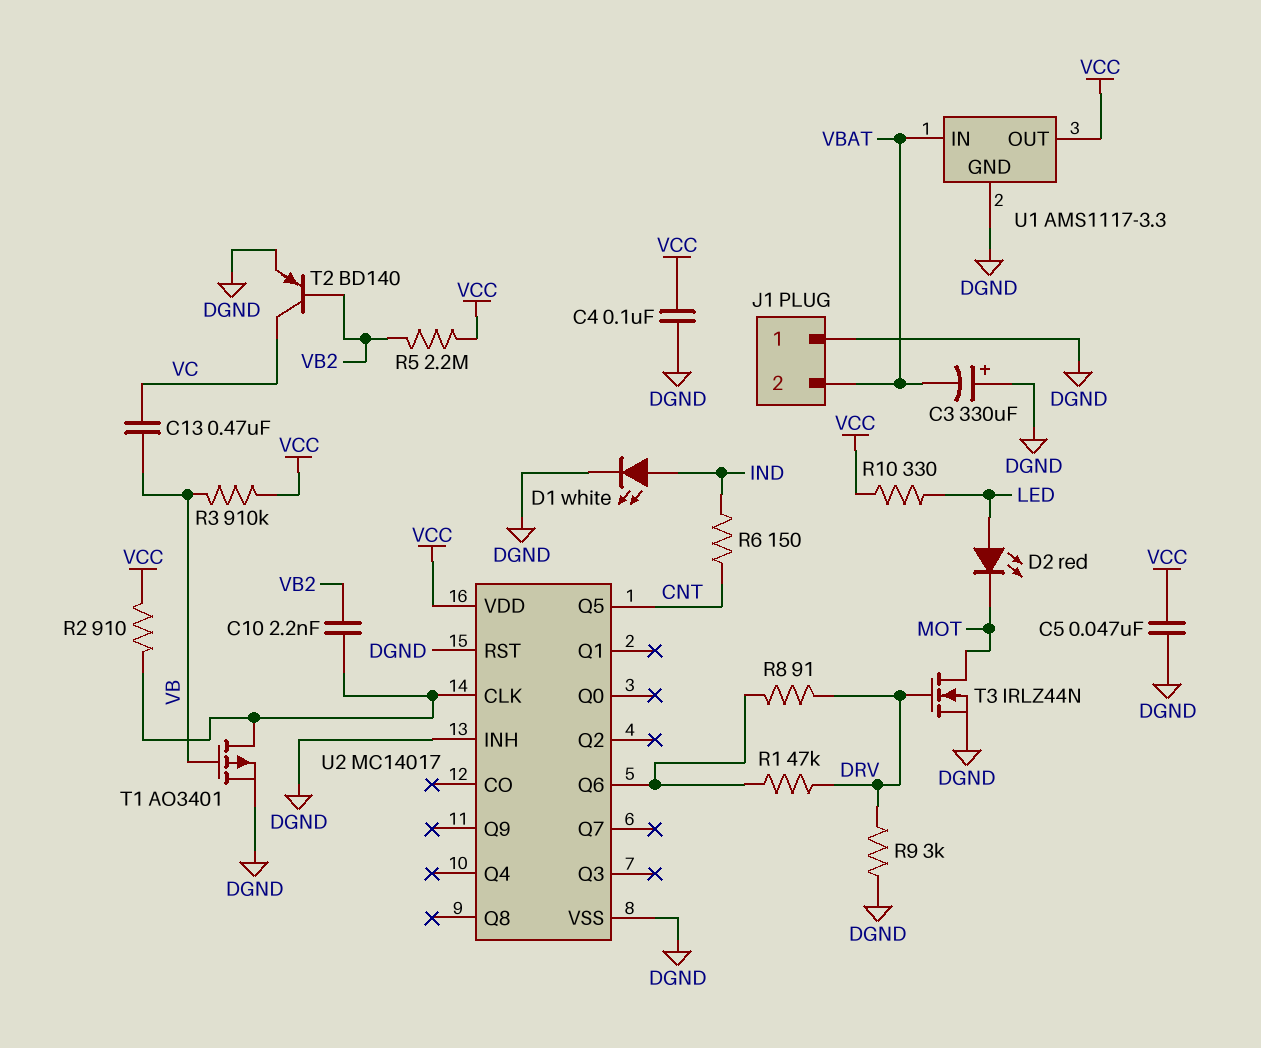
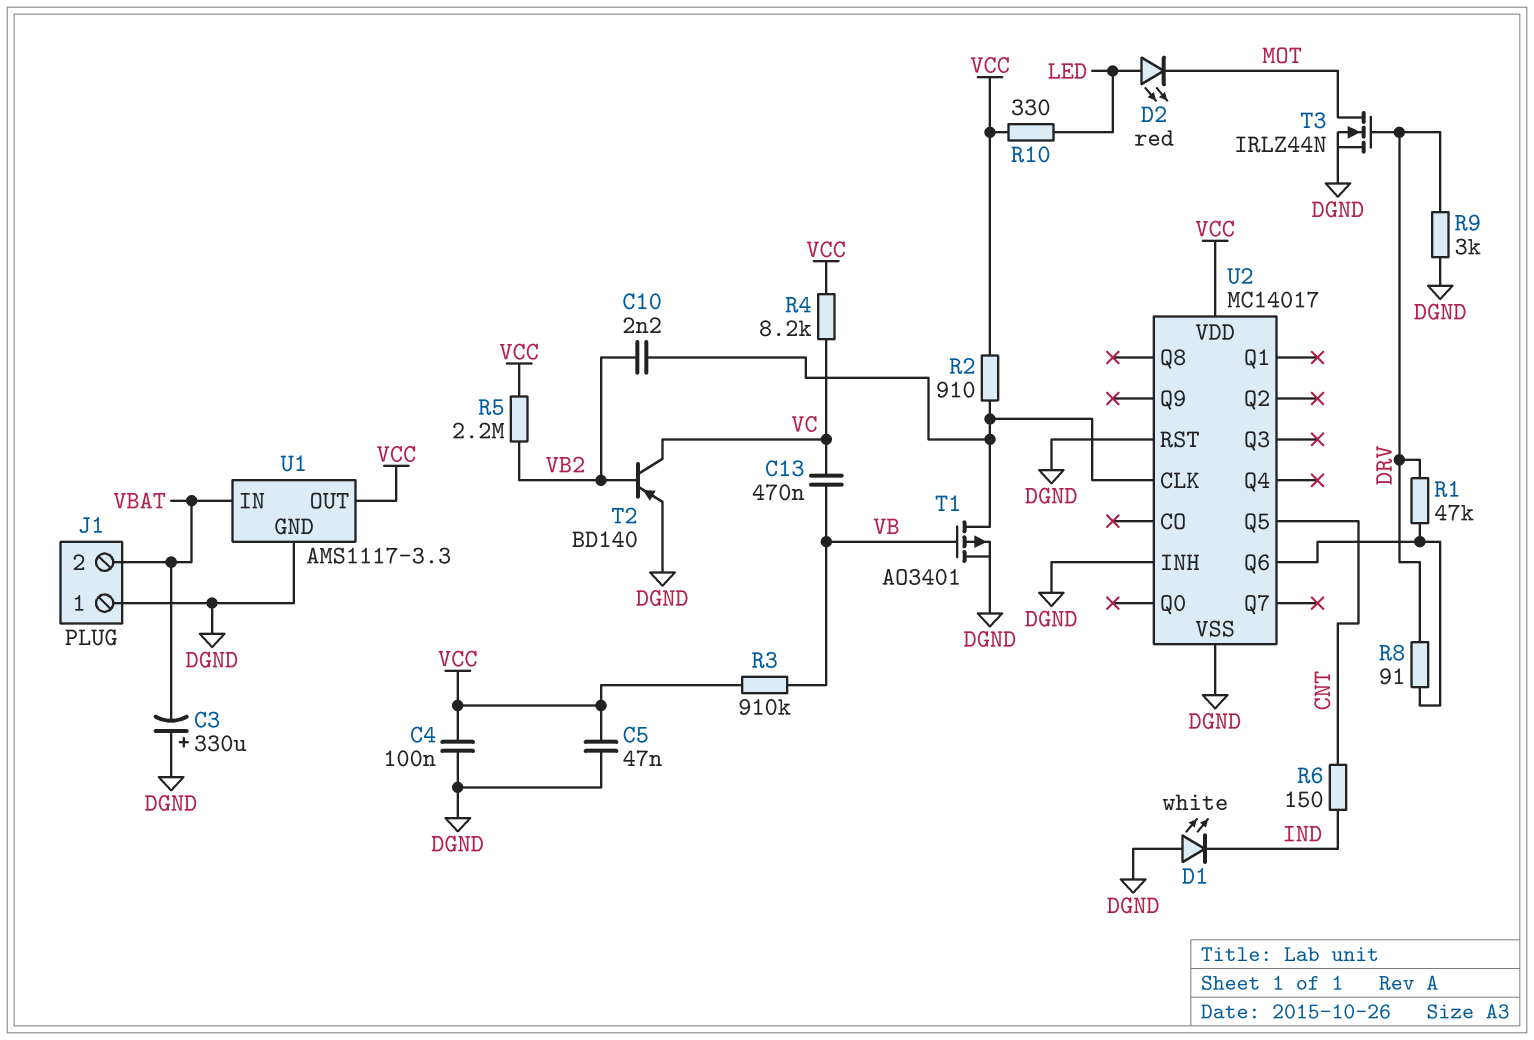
D1: LED white (A IND, K DGND) -> LED white (A DGND, K IND)
R4: none -> 8.2k (VC, VCC)

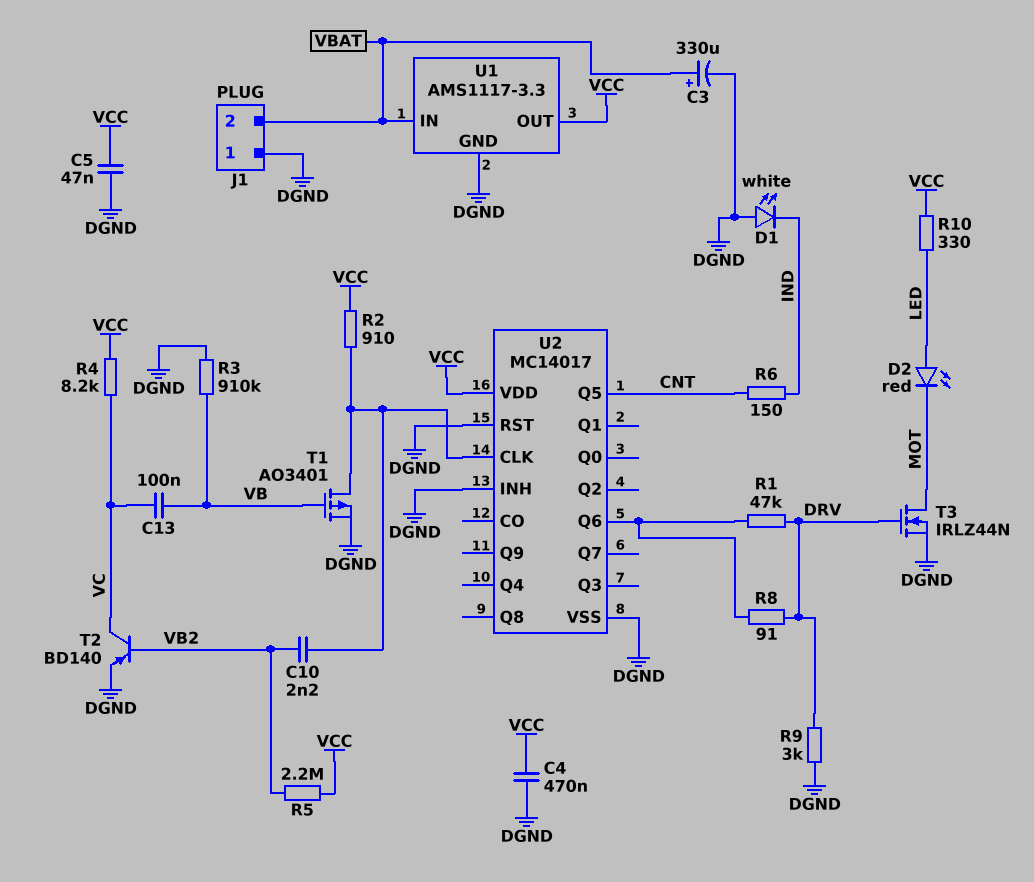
C3: 330uF (plus DGND, minus VBAT) -> 330uF (plus VBAT, minus DGND)
C4: 100nF (DGND, VCC) -> 470nF (DGND, VCC)
C13: 470nF (VB, VC) -> 100nF (VB, VC)
R3: 910k (VB, VCC) -> 910k (DGND, VB)

